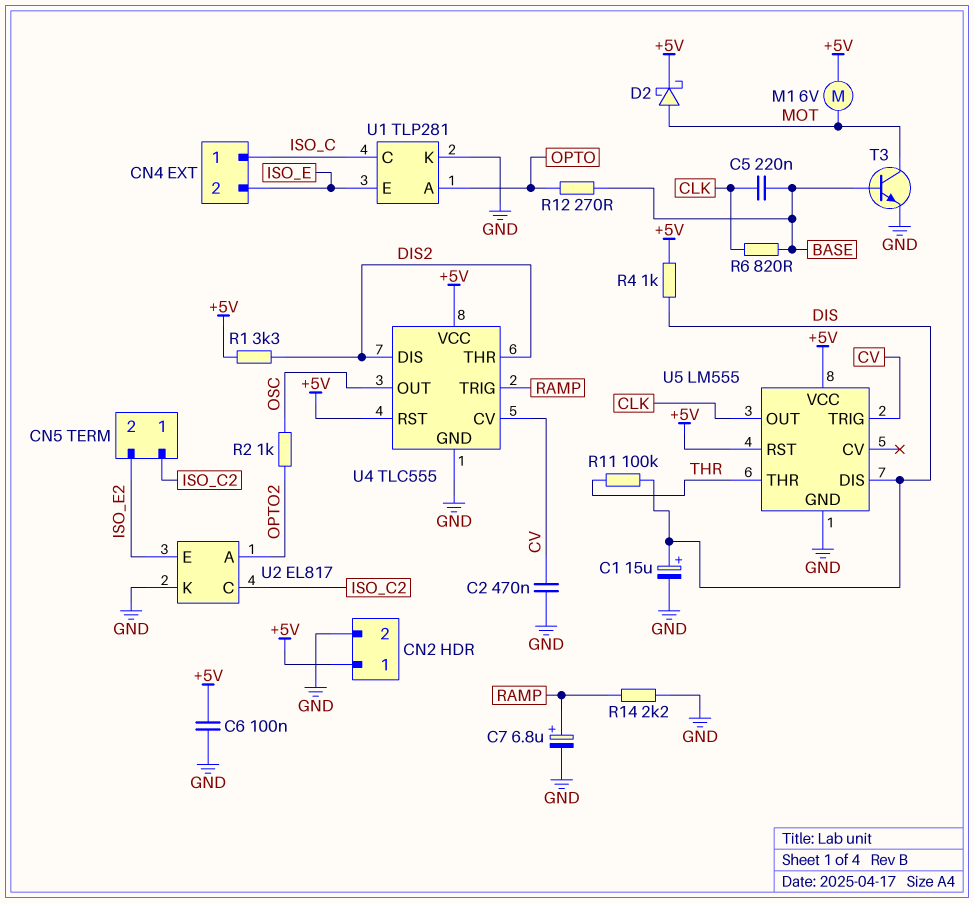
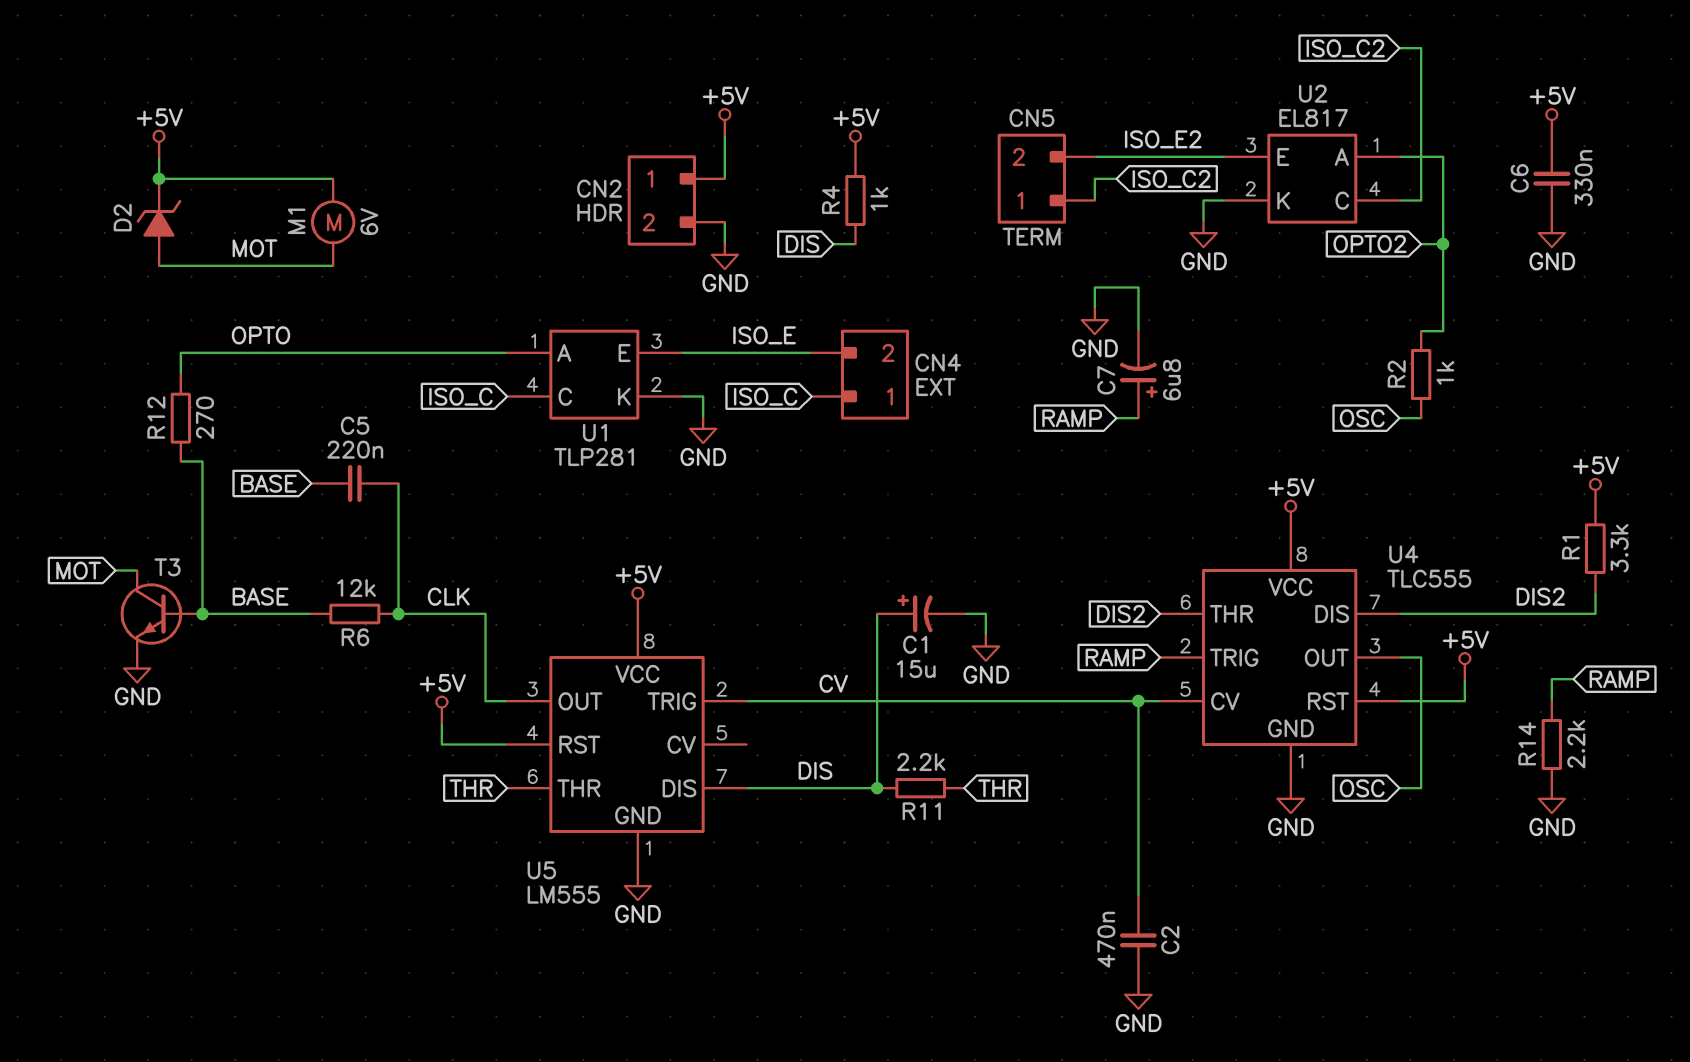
C6: 100nF (+5V, GND) -> 330nF (+5V, GND)
D2: schottky (A MOT, K +5V) -> zener (A MOT, K +5V)
R6: 820 (BASE, CLK) -> 12k (BASE, CLK)
R11: 100k (DIS, THR) -> 2.2k (DIS, THR)

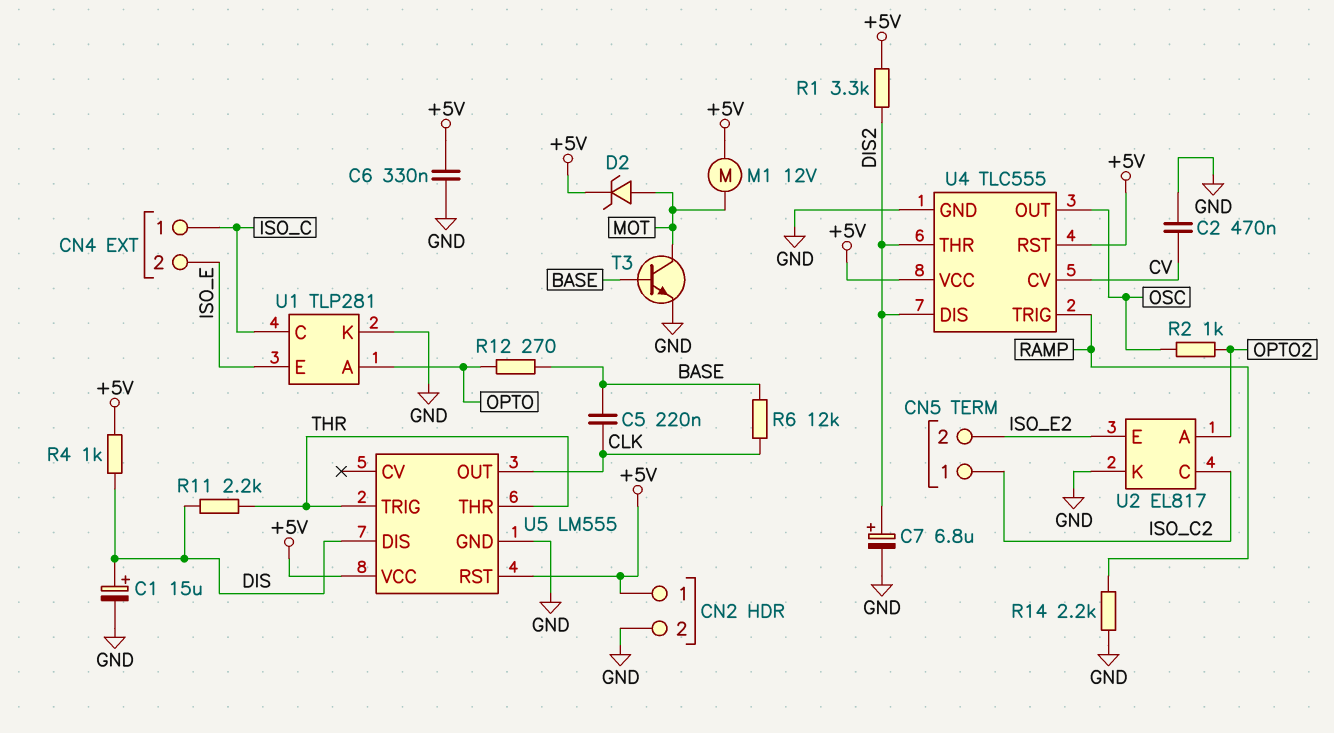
C7: 6.8uF (plus RAMP, minus GND) -> 6.8uF (plus DIS2, minus GND)
M1: motor 6V (+5V, MOT) -> motor 12V (+5V, MOT)
U5 pin TRIG: CV -> THR

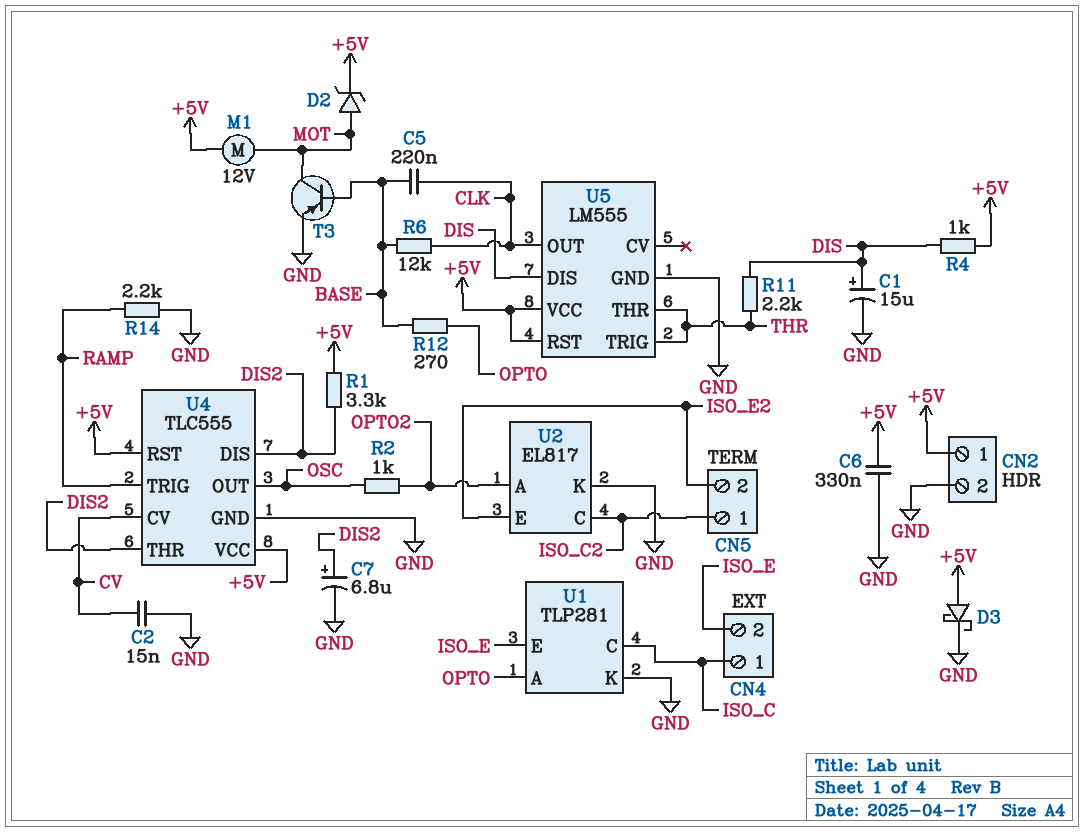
C2: 470nF (CV, GND) -> 15nF (CV, GND)
D3: none -> schottky (A +5V, K GND)
T3: NPN (B BASE, C MOT, E GND) -> PNP (B BASE, C MOT, E GND)

